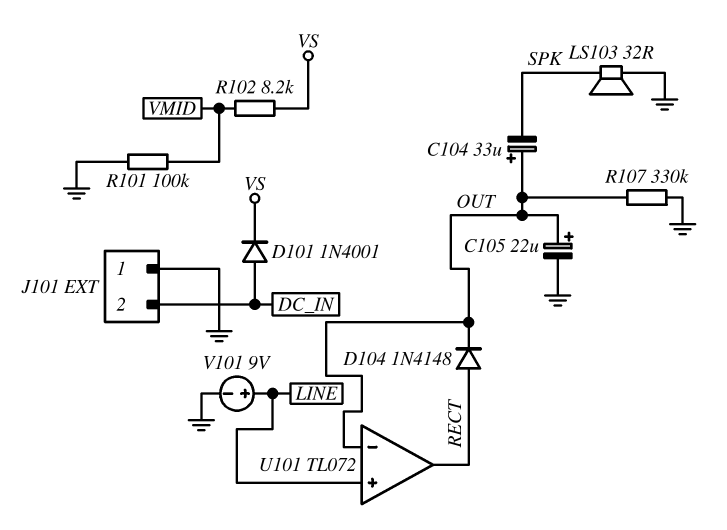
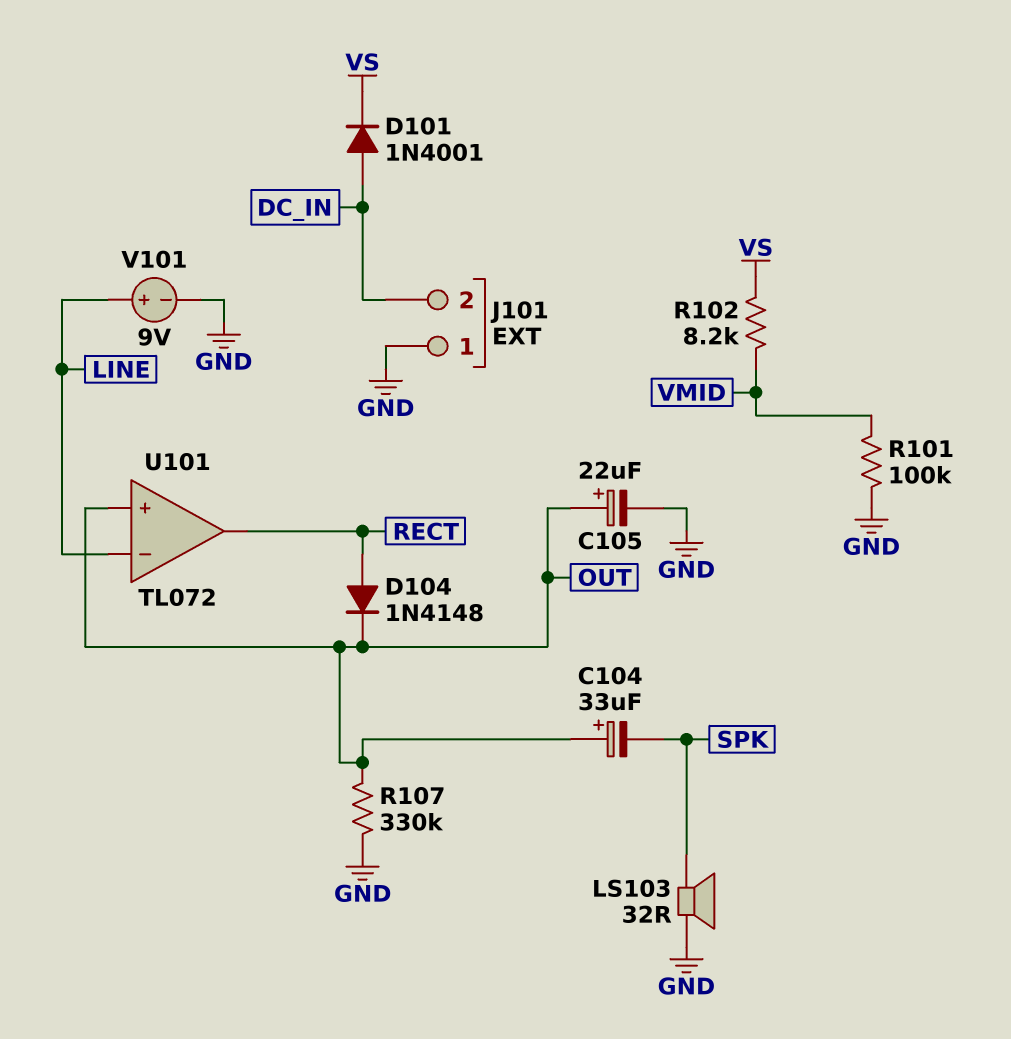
U101 pin in+: LINE -> OUT
U101 pin in-: OUT -> LINE

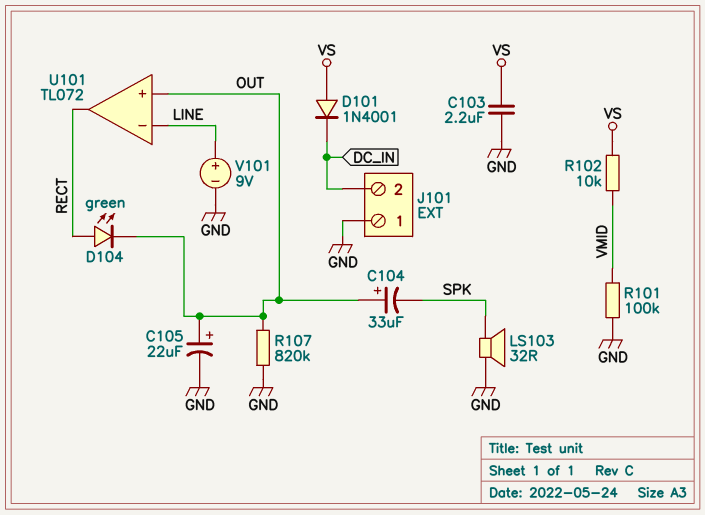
C103: none -> 2.2uF (GND, VS)
D101: diode 1N4001 (A DC_IN, K VS) -> diode 1N4001 (A VS, K DC_IN)
D104: diode 1N4148 (A RECT, K OUT) -> LED green (A RECT, K OUT)
R102: 8.2k (VMID, VS) -> 10k (VMID, VS)
R107: 330k (GND, OUT) -> 820k (GND, OUT)

